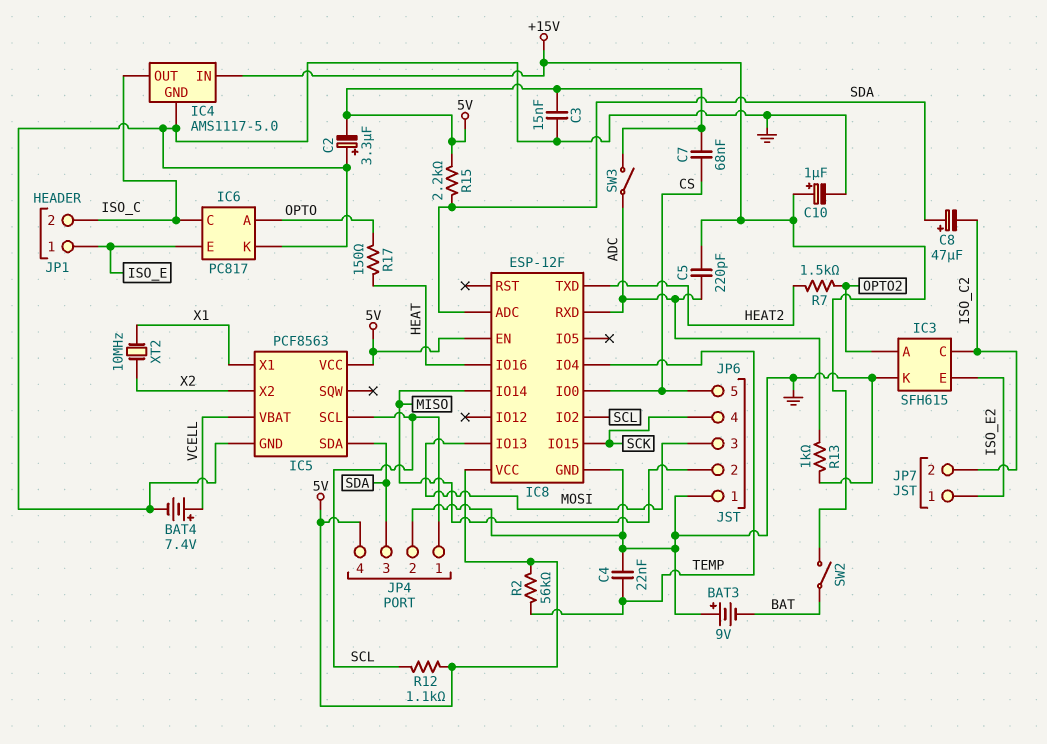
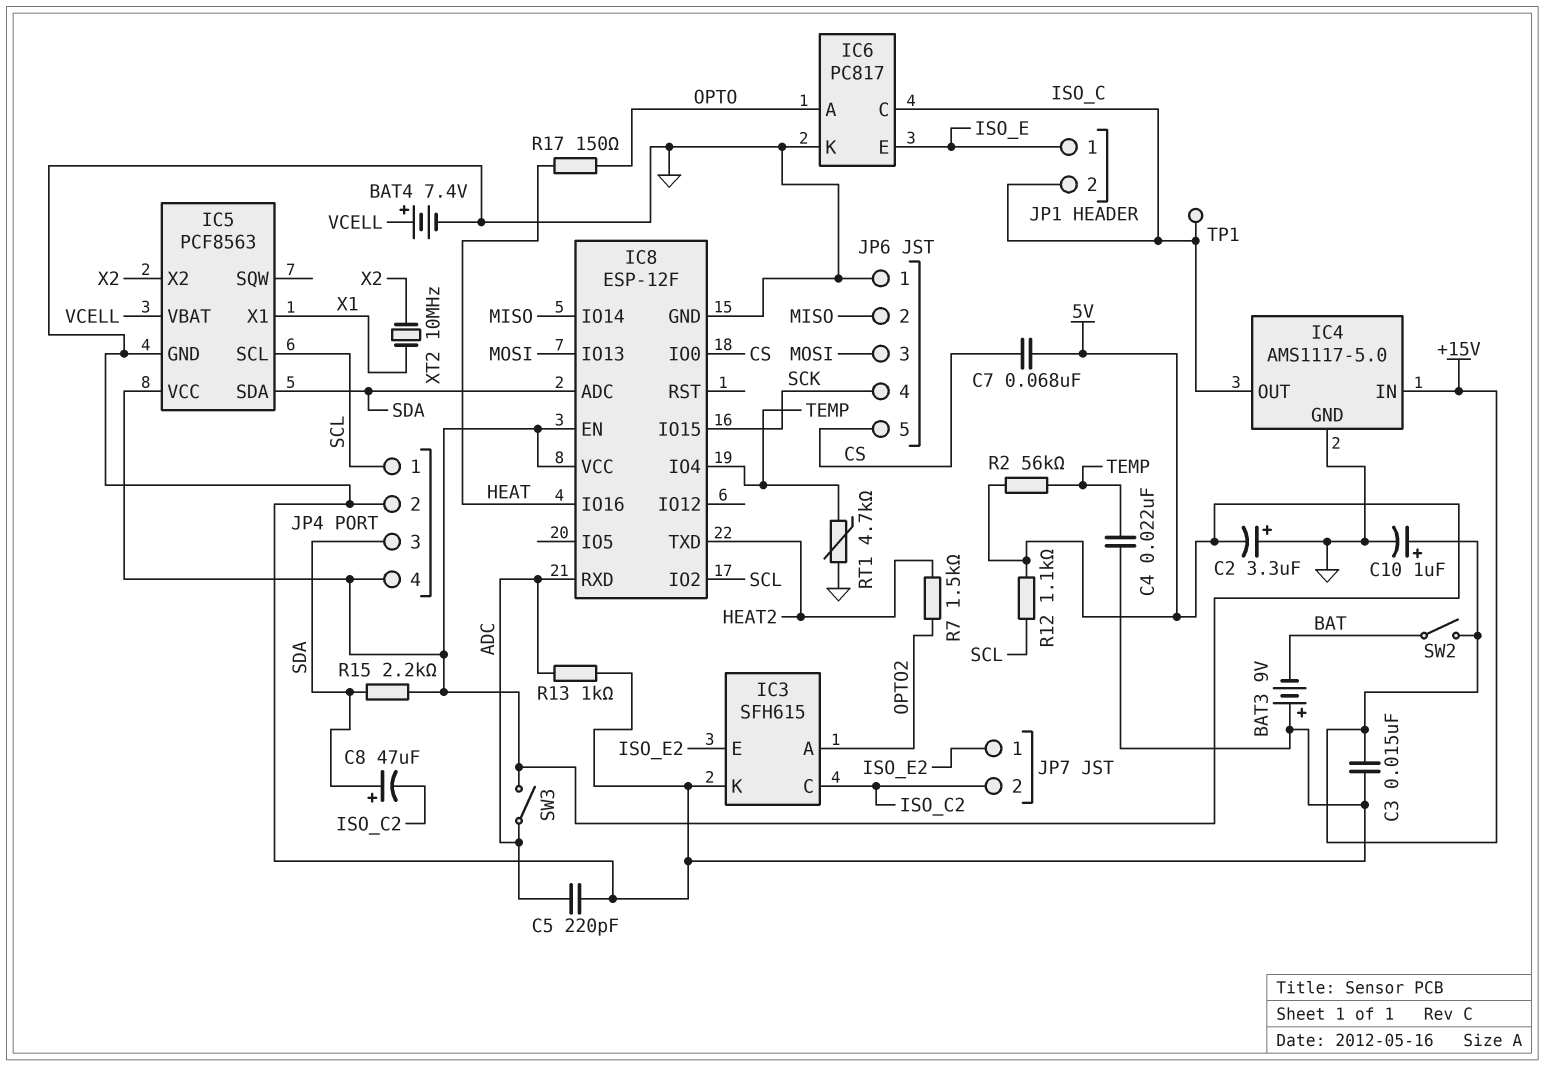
C3: 15nF (5V, GND) -> 15nF (+15V, GND)
C5: 220pF (+15V, ADC) -> 220pF (ADC, GND)
RT1: none -> 4.7k (GND, TEMP)
TP1: none -> test point (ISO_C)

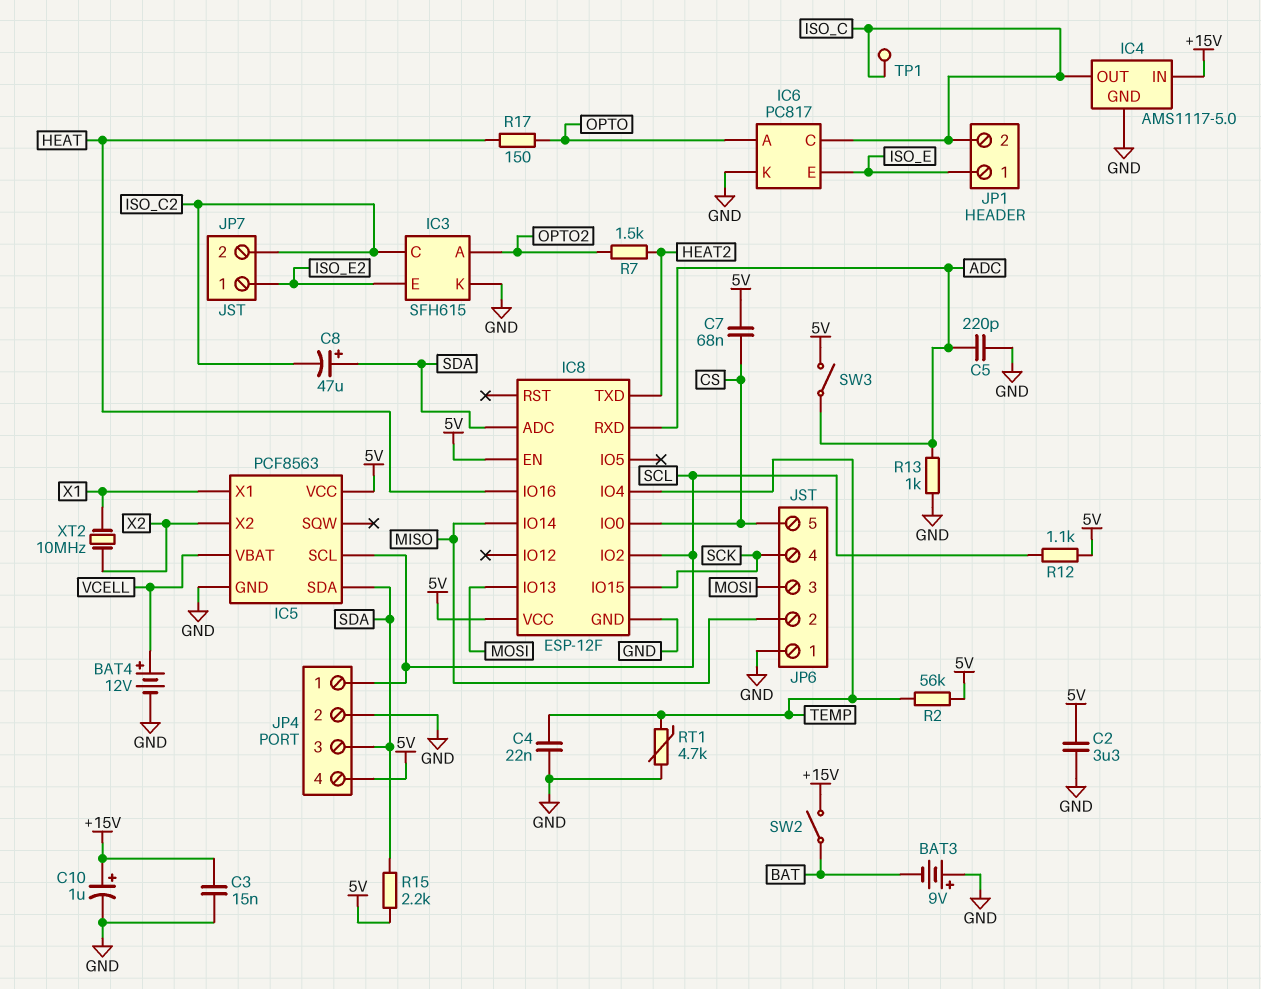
BAT4: 7.4V (plus VCELL, minus GND) -> 12V (plus VCELL, minus GND)
C2: 3.3uF (plus GND, minus 5V) -> 3.3uF (5V, GND)

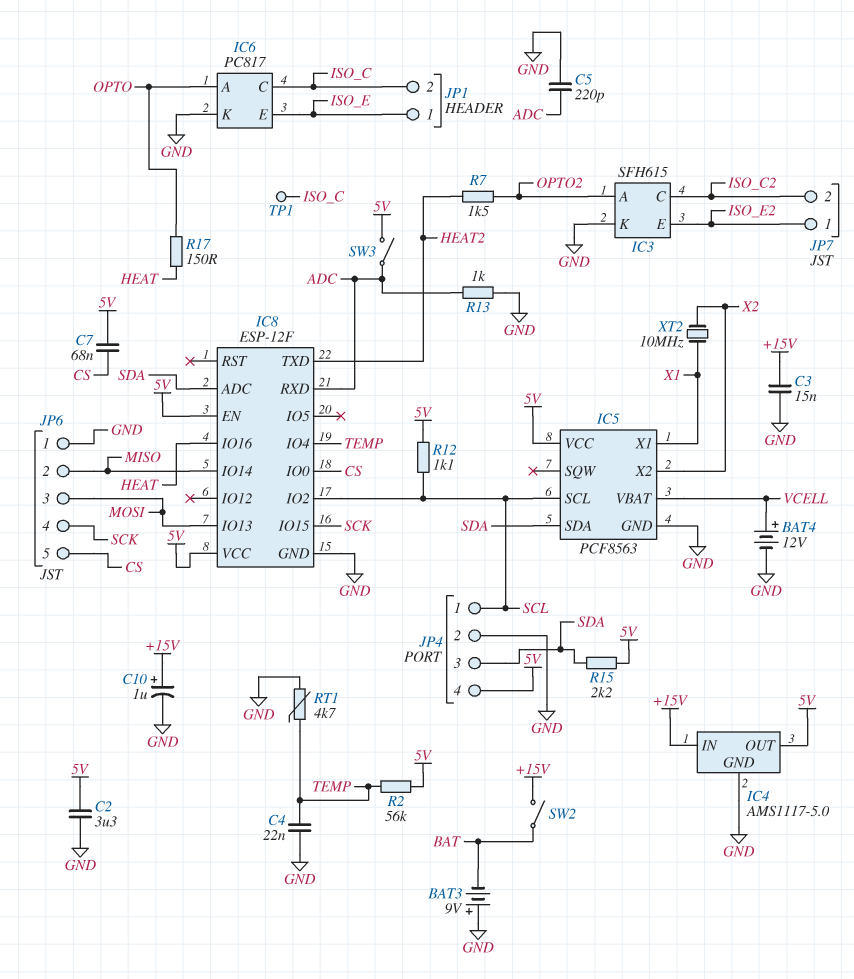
C8: 47uF (plus SDA, minus ISO_C2) -> none
IC4 pin OUT: ISO_C -> 5V

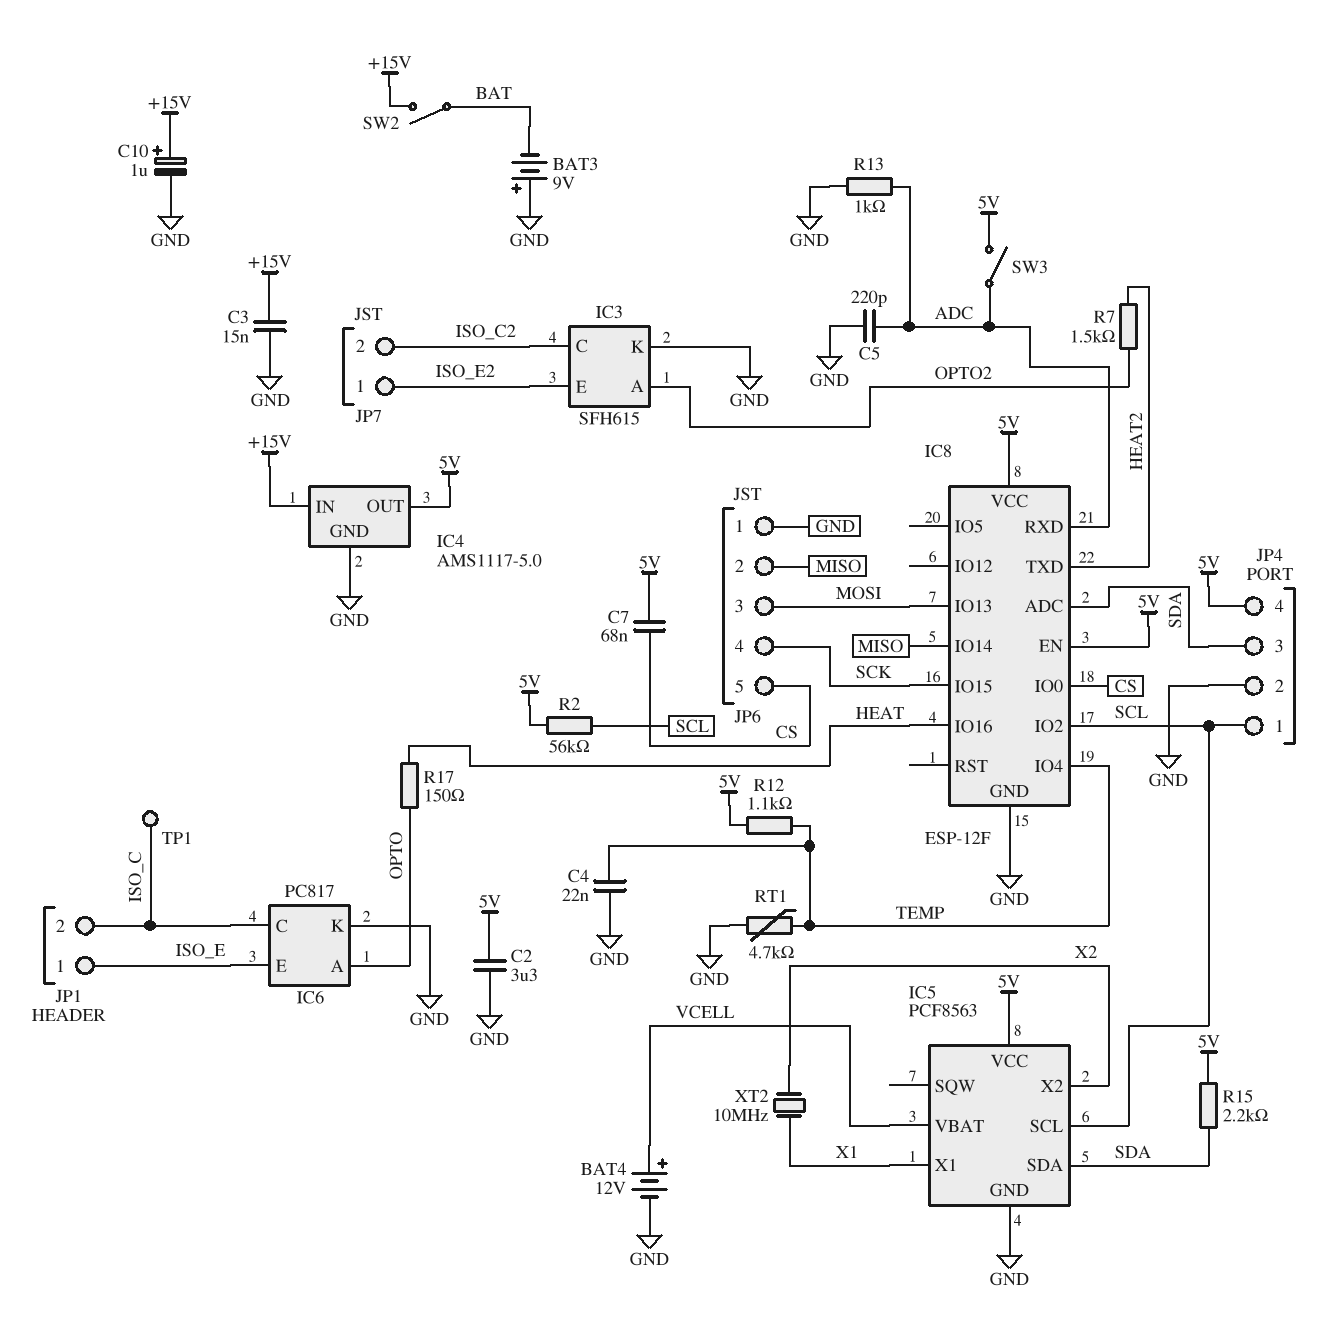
R2: 56k (5V, TEMP) -> 56k (5V, SCL)
R12: 1.1k (5V, SCL) -> 1.1k (5V, TEMP)

